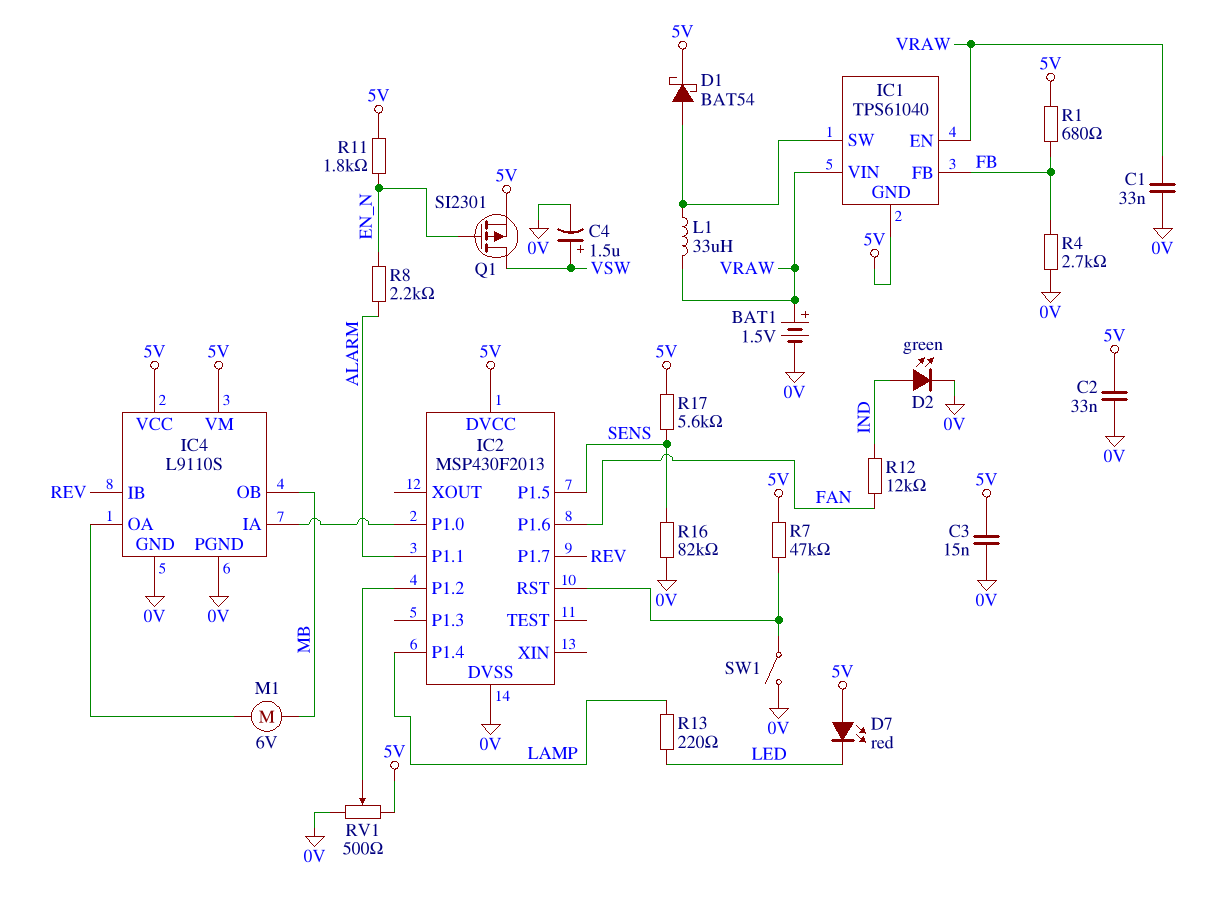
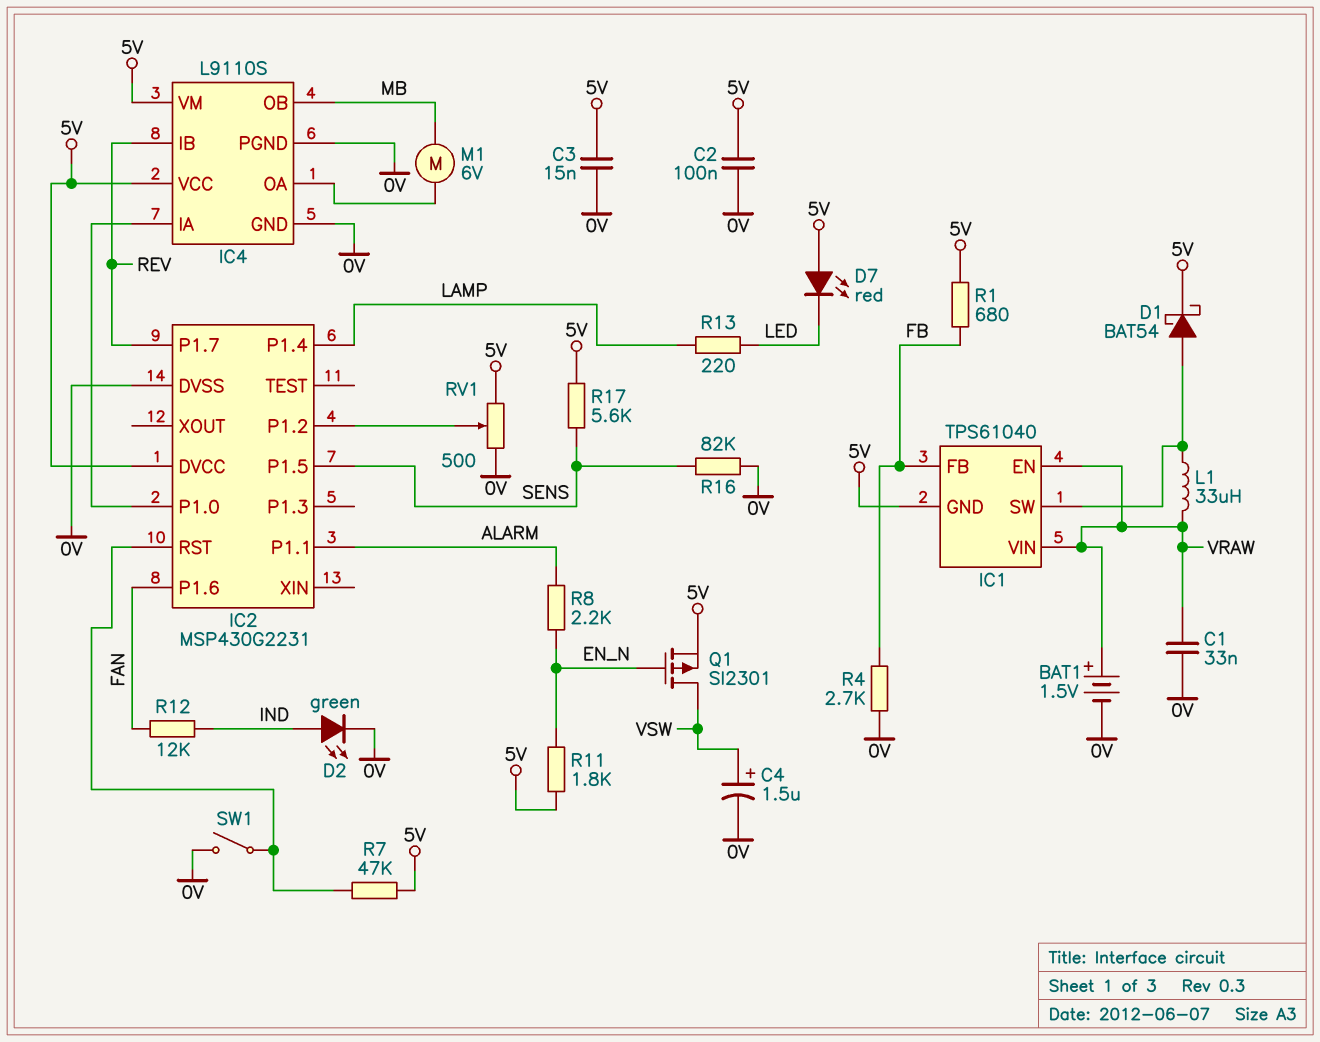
C2: 33nF (0V, 5V) -> 100nF (0V, 5V)
IC2: MSP430F2013 -> MSP430G2231

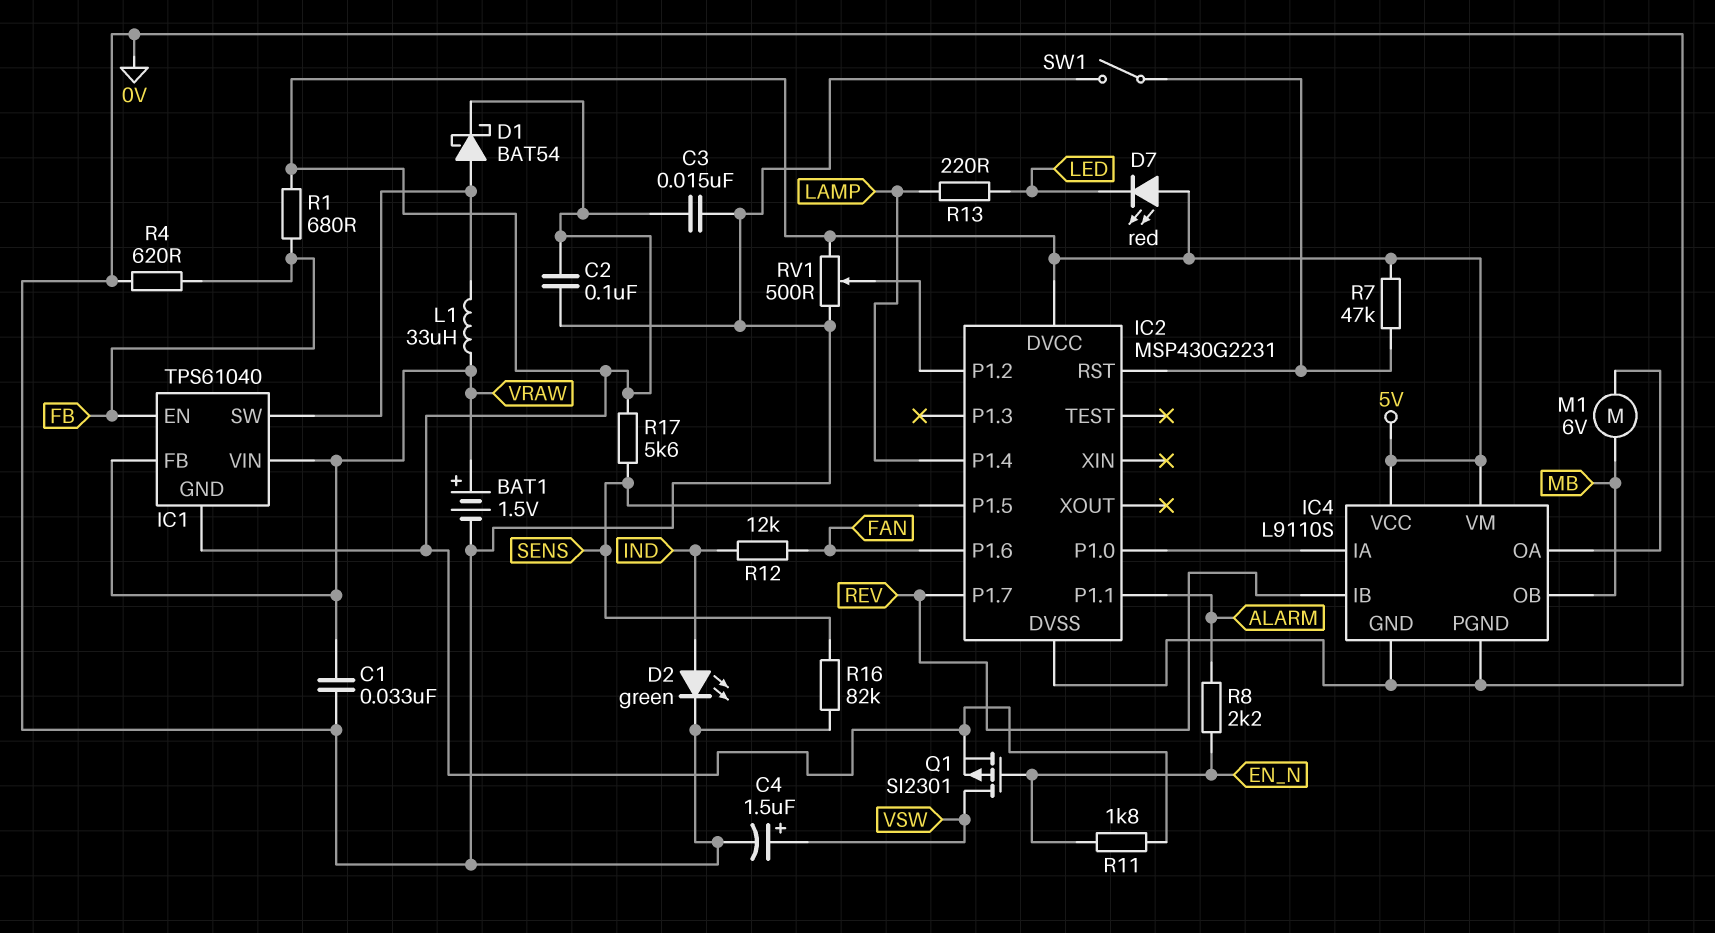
IC1 pin EN: VRAW -> FB
IC1 pin FB: FB -> VRAW
R4: 2.7k (0V, FB) -> 620 (0V, FB)

